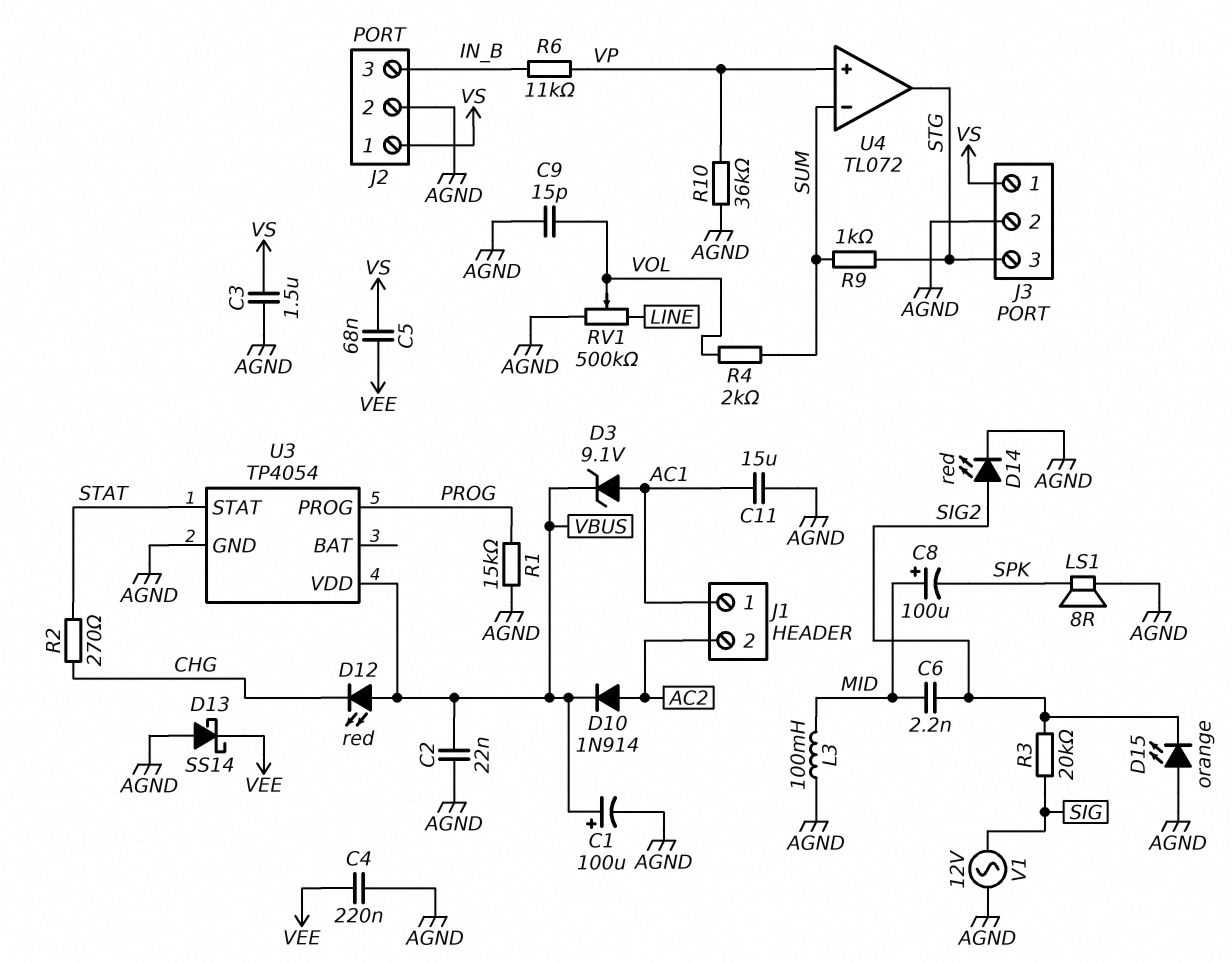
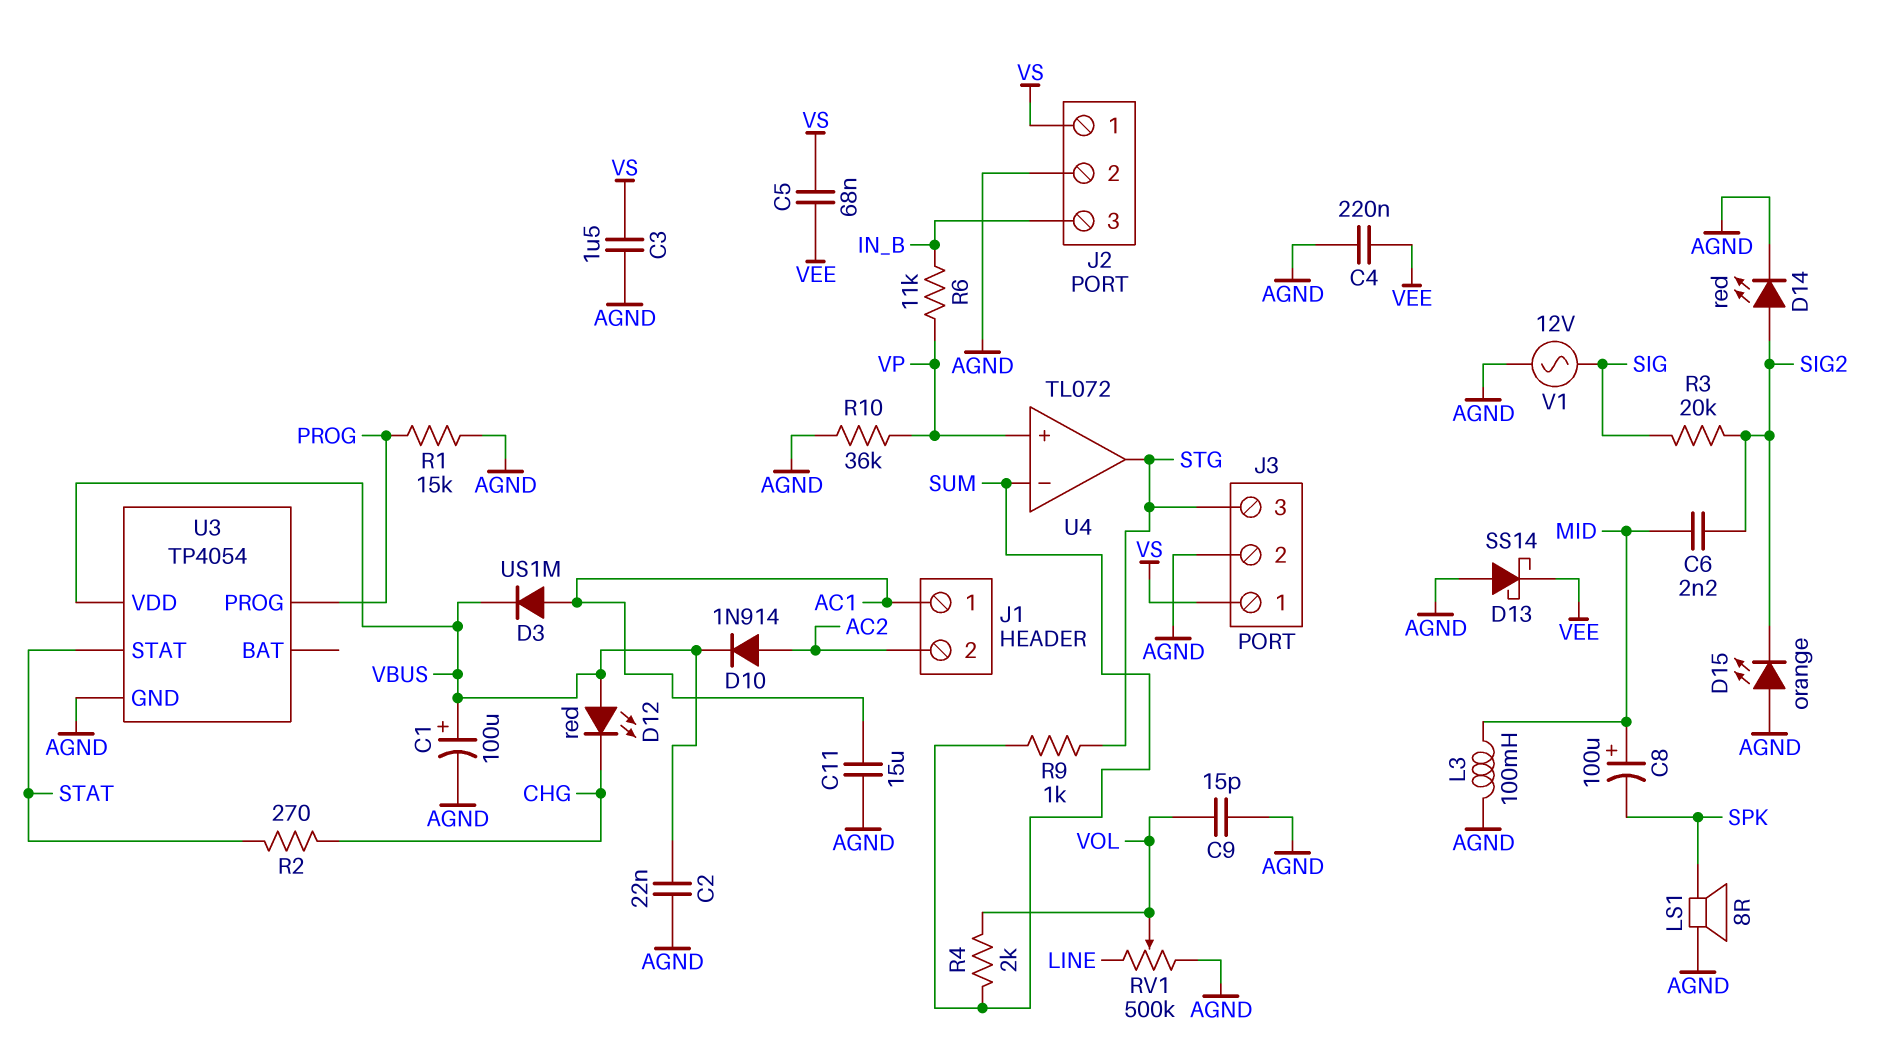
D3: zener 9.1V (A AC1, K VBUS) -> diode US1M (A AC1, K VBUS)

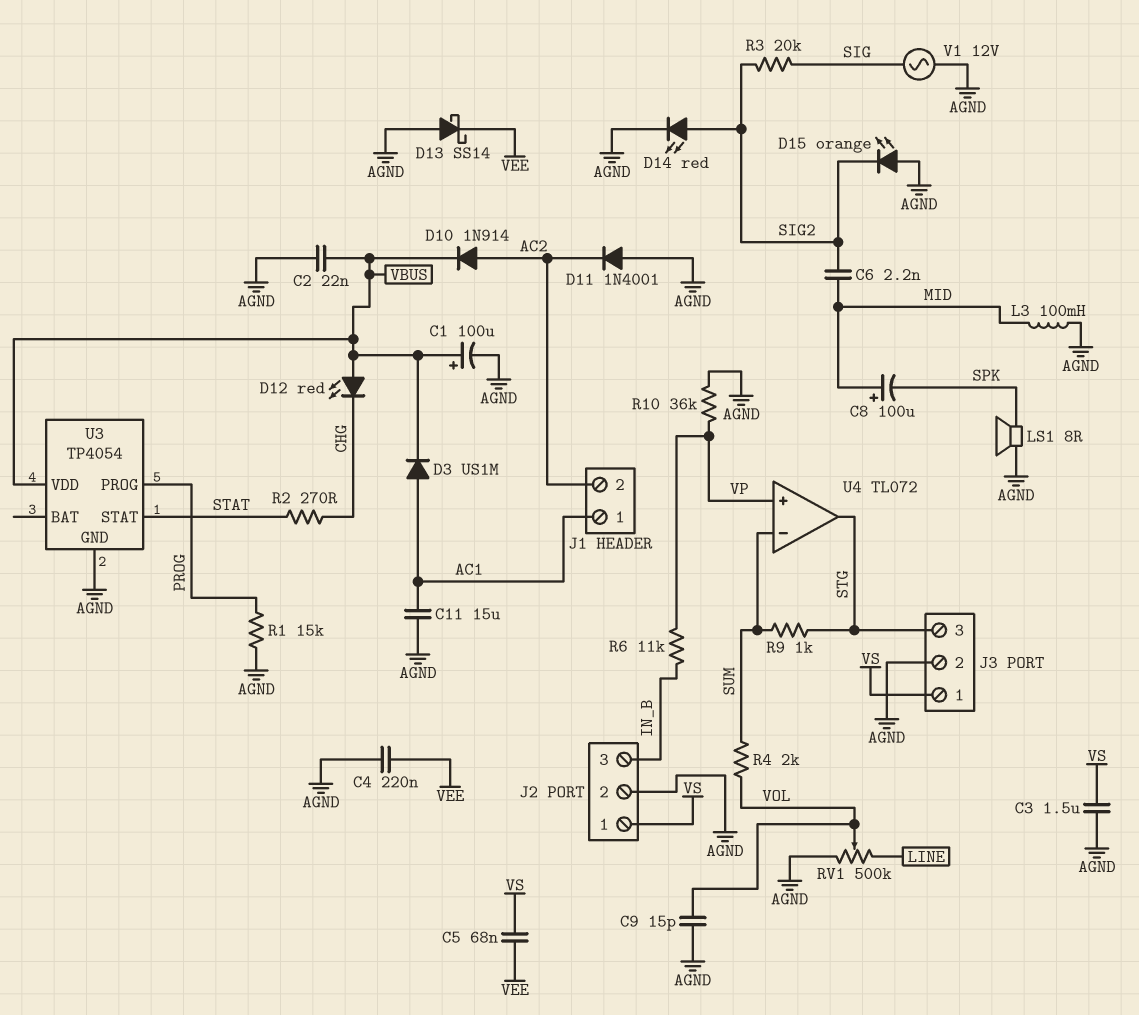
D11: none -> diode 1N4001 (A AGND, K AC2)

